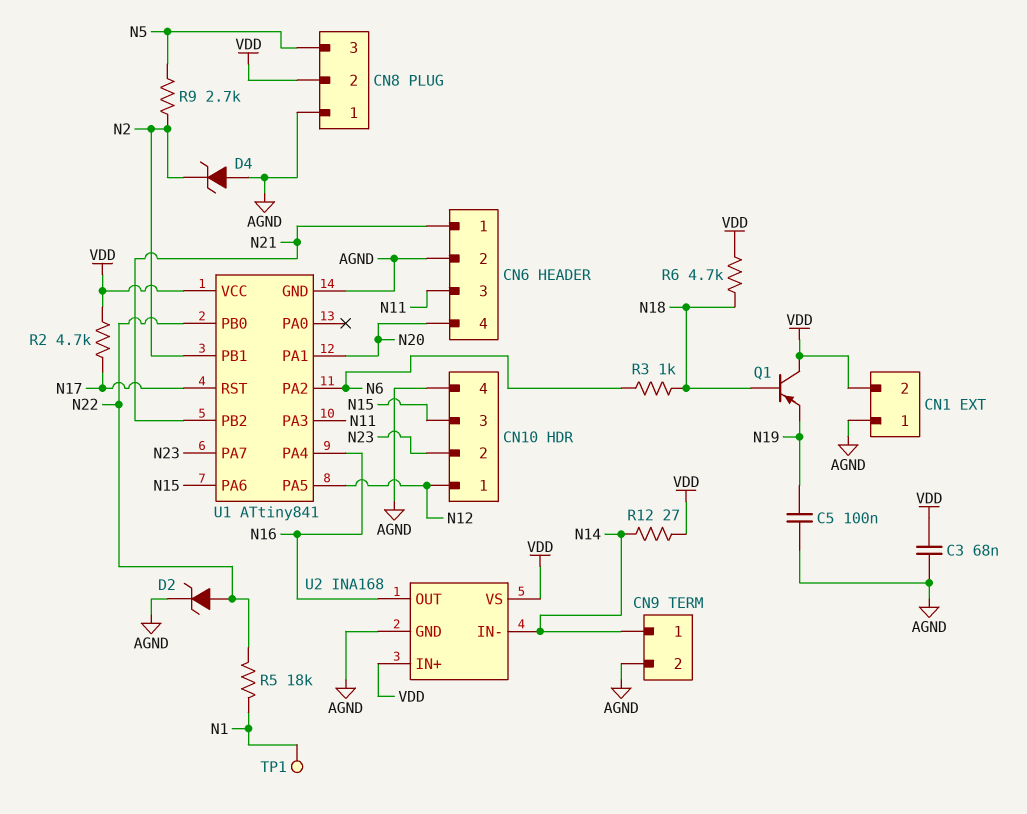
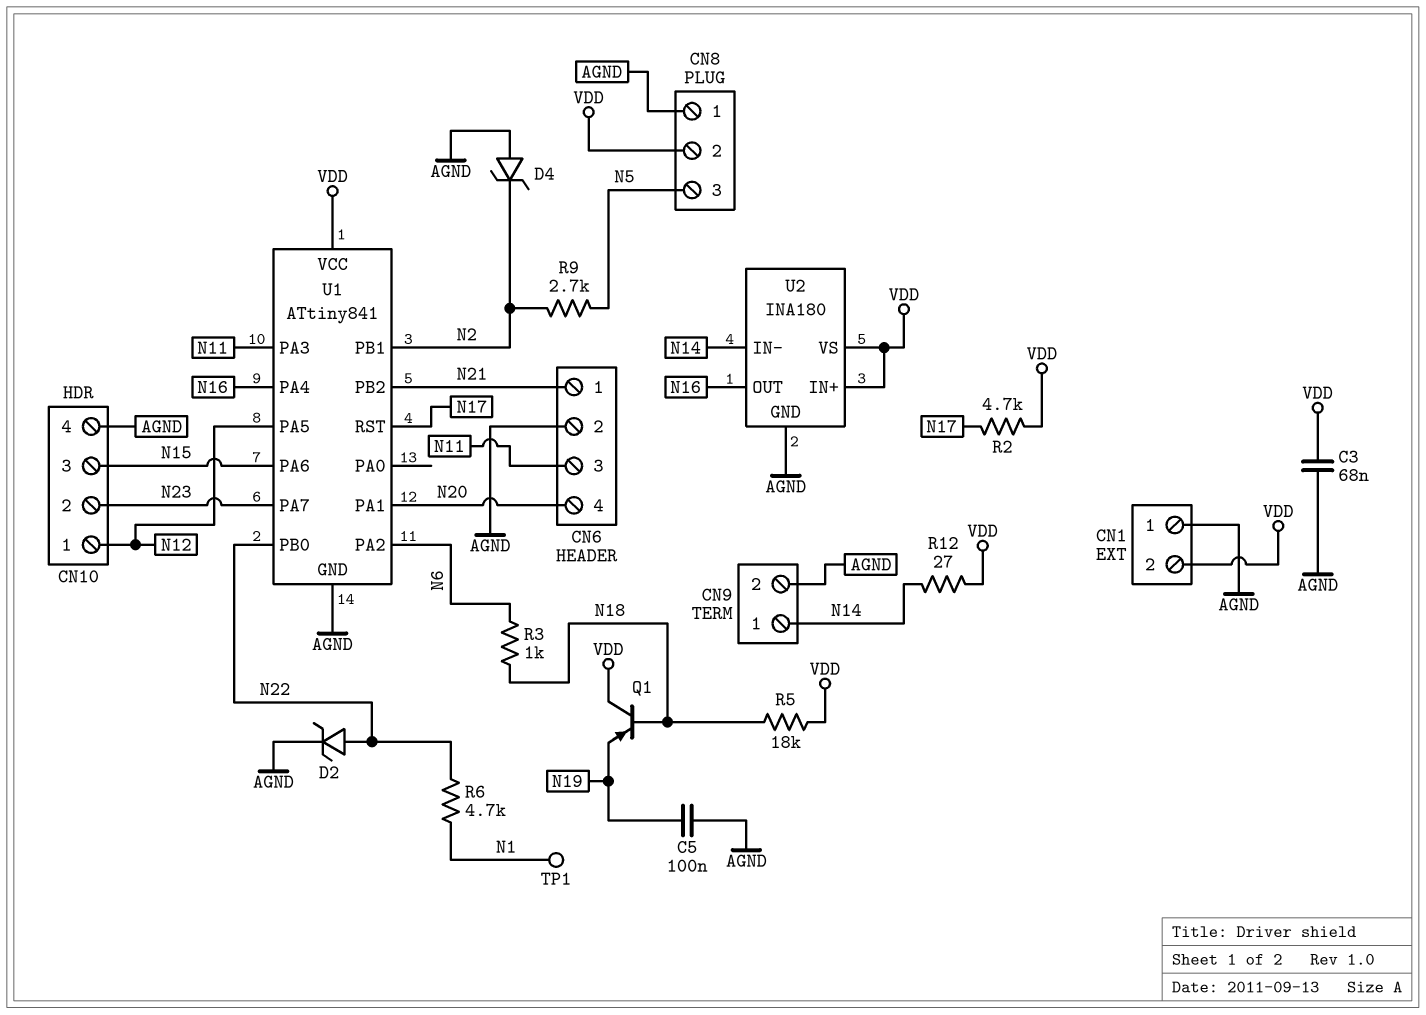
R5: 18k (N1, N22) -> 18k (N18, VDD)
R6: 4.7k (N18, VDD) -> 4.7k (N1, N22)
U2: INA168 -> INA180

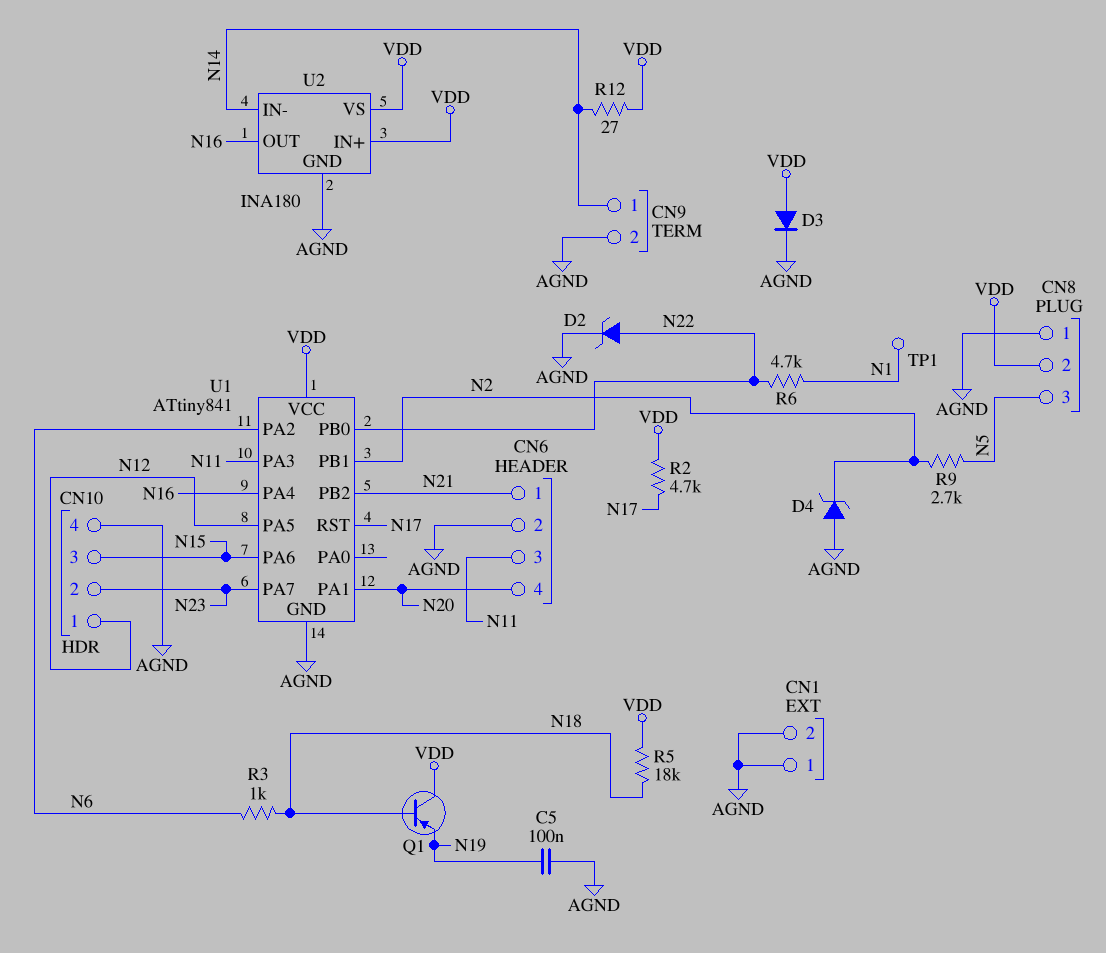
C3: 68nF (AGND, VDD) -> none
CN1 pin 2: VDD -> AGND
D3: none -> diode (A VDD, K AGND)

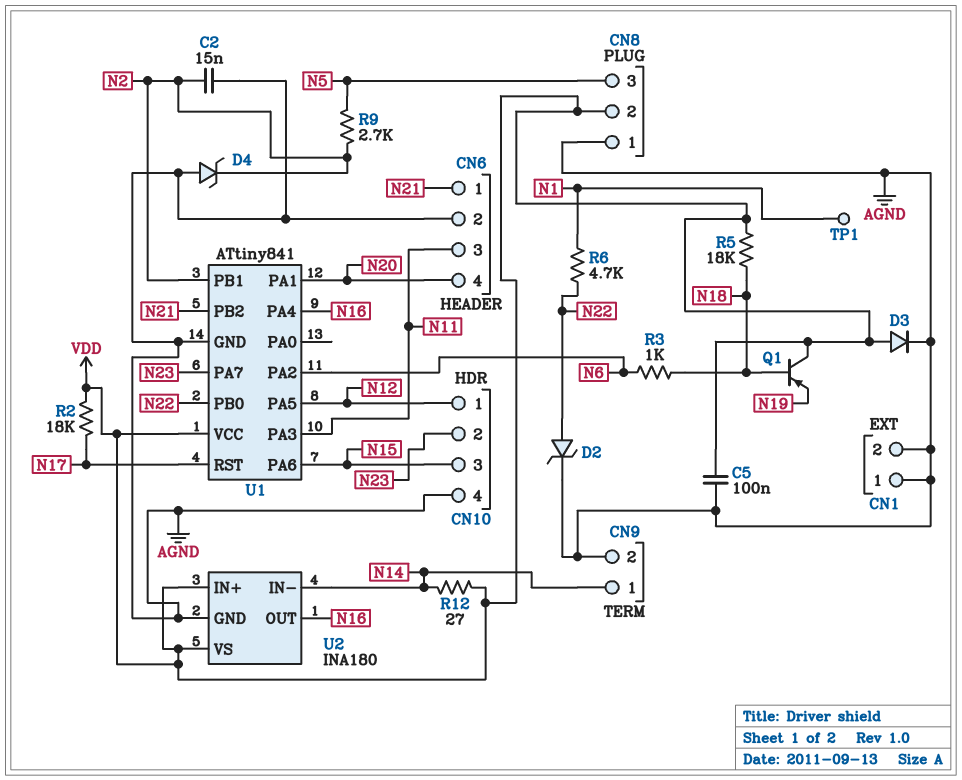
C2: none -> 15nF (AGND, N2)
C5: 100nF (AGND, N19) -> 100nF (AGND, VDD)
R2: 4.7k (N17, VDD) -> 18k (N17, VDD)

